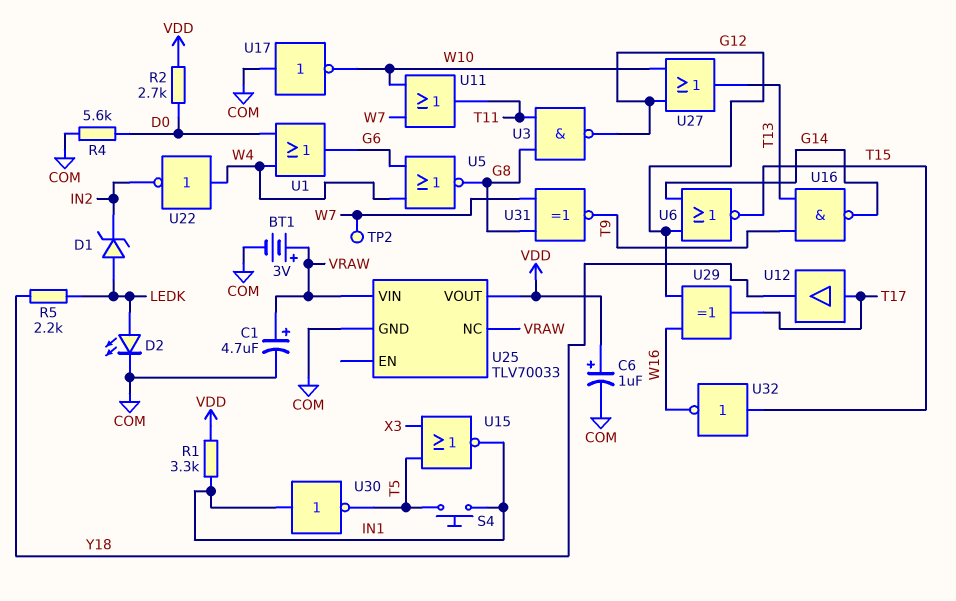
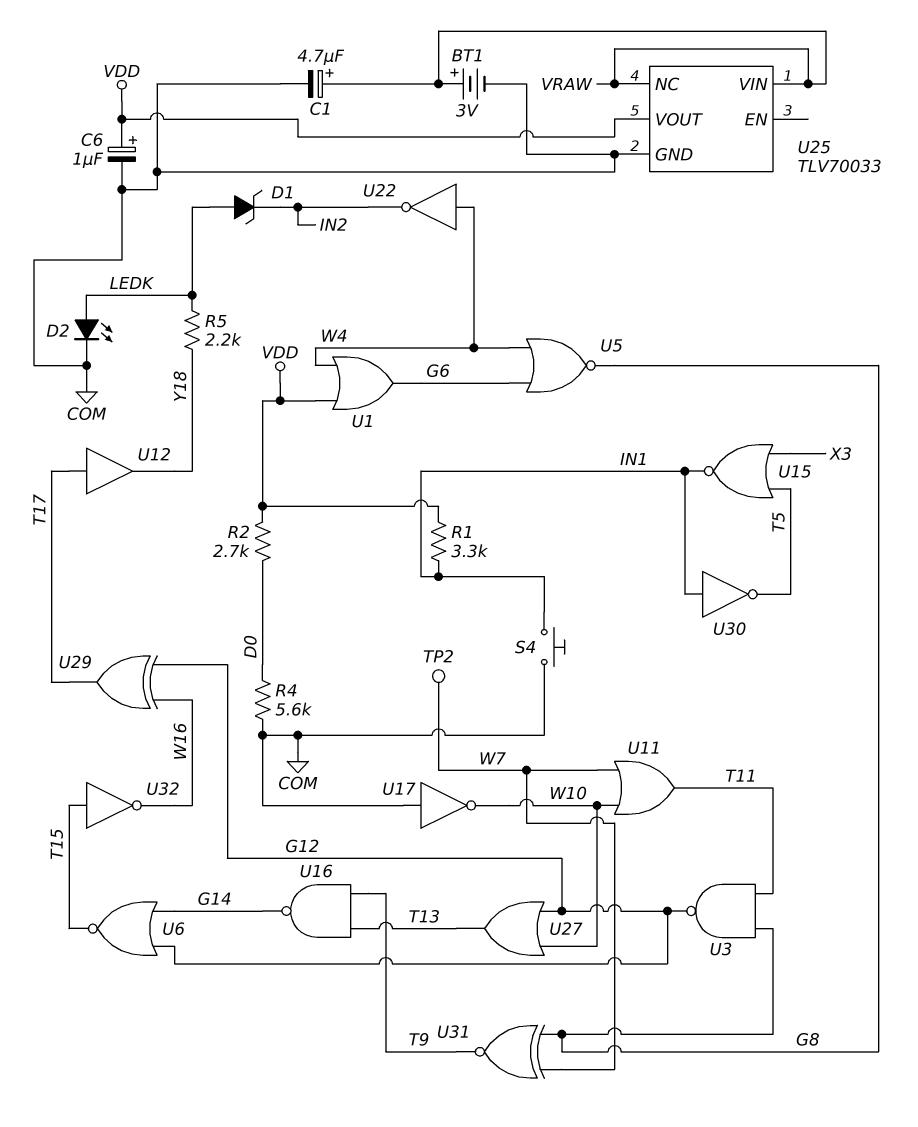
S4: button (IN1, T5) -> button (COM, IN1)
U1: OR (in D0, in W4, out G6) -> OR (in VDD, in W4, out G6)

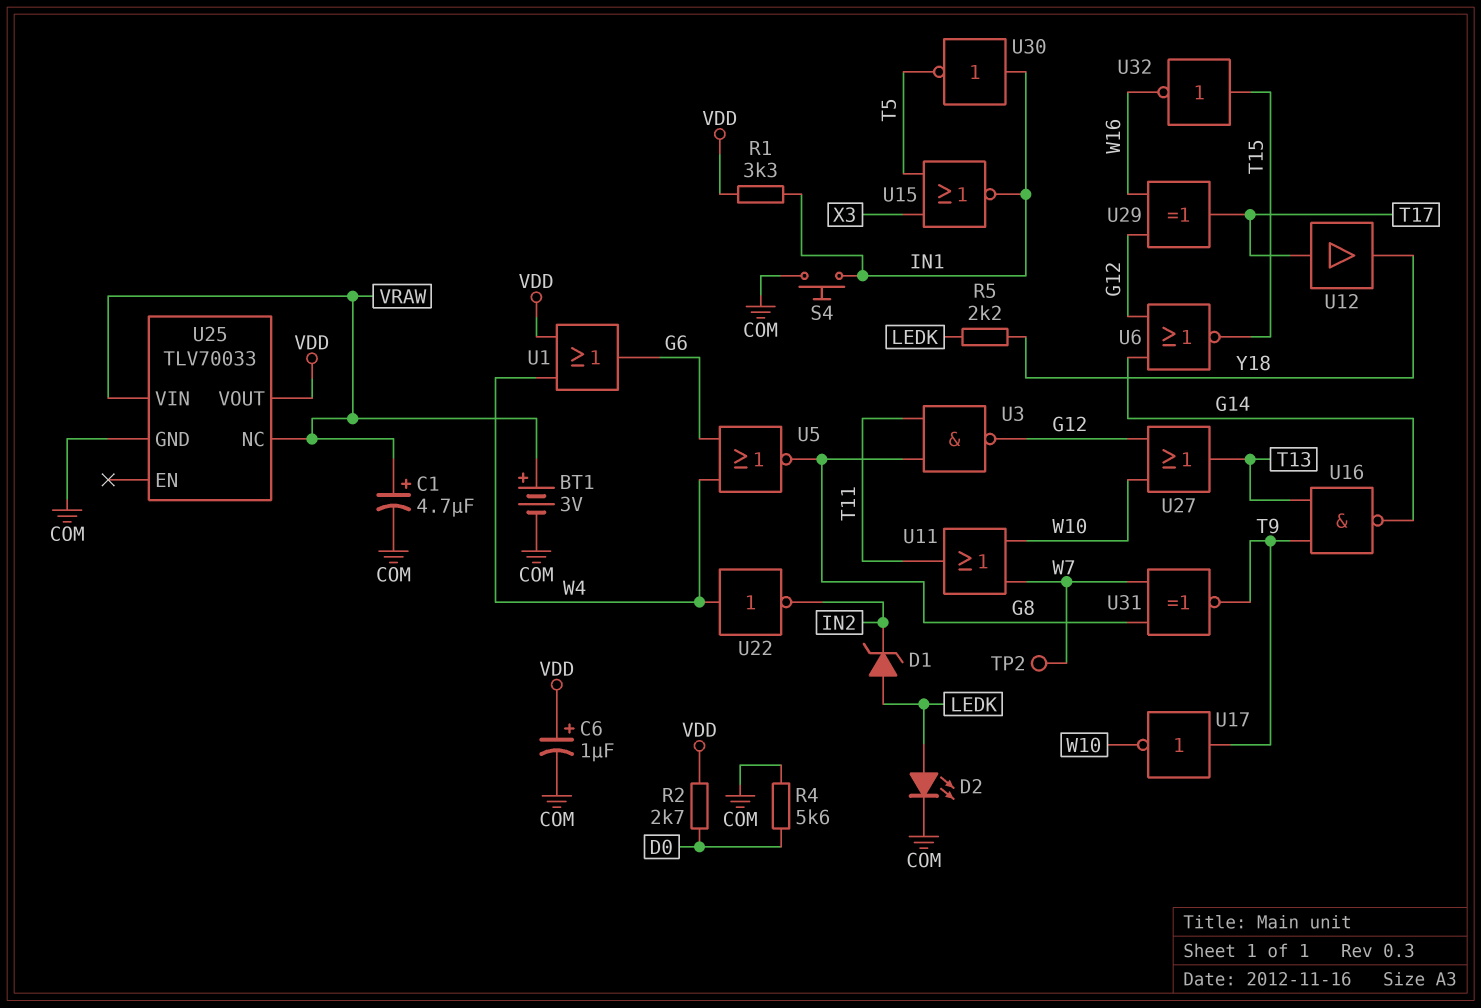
U17: NOT (in COM, out W10) -> NOT (in T9, out W10)

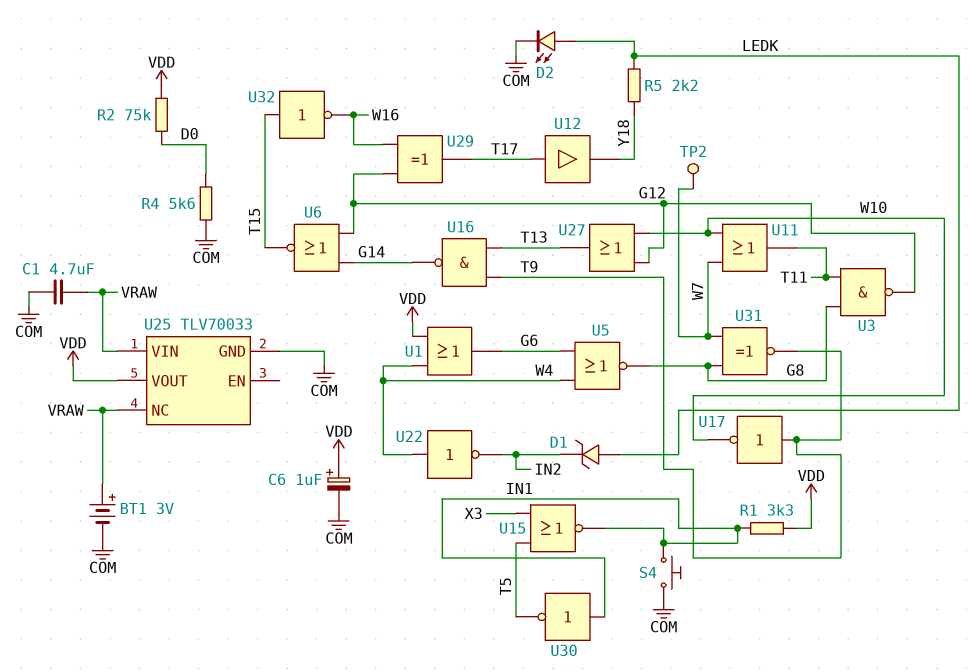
C1: 4.7uF (plus VRAW, minus COM) -> 4.7uF (COM, VRAW)
R2: 2.7k (D0, VDD) -> 75k (D0, VDD)

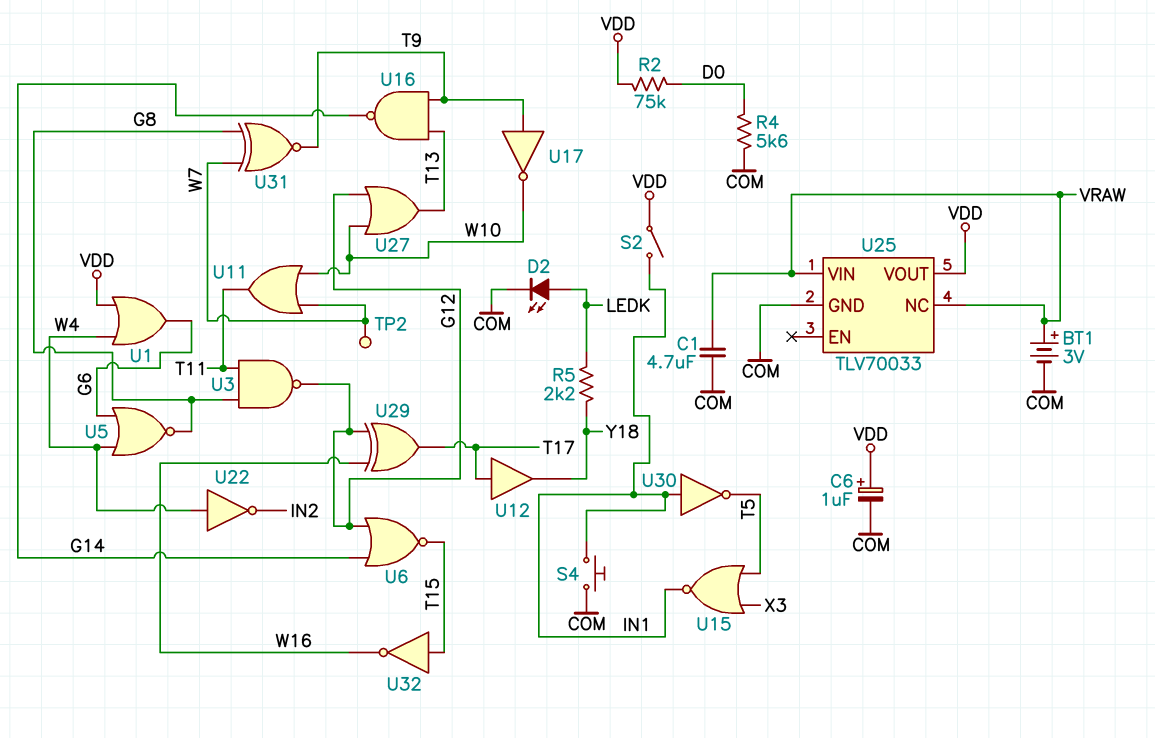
D1: zener (A LEDK, K IN2) -> none
R1: 3.3k (IN1, VDD) -> none
S2: none -> switch (IN1, VDD)

